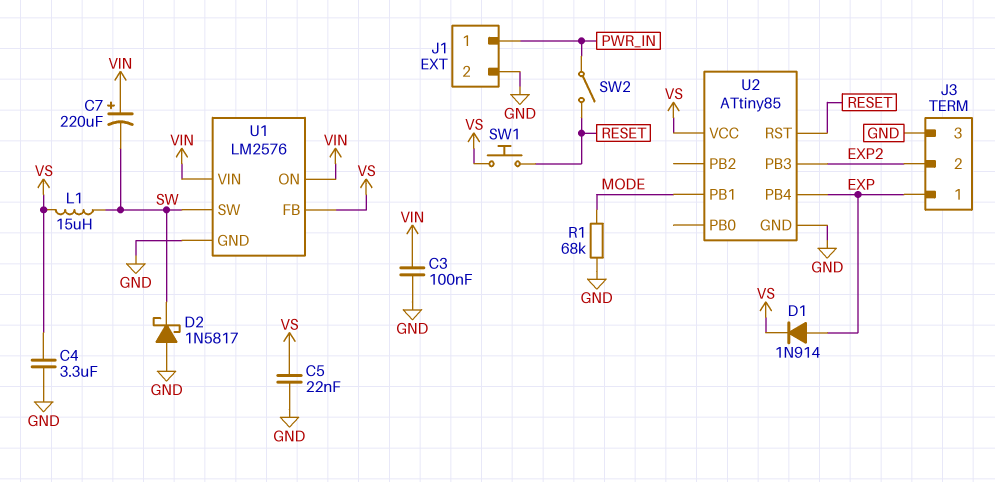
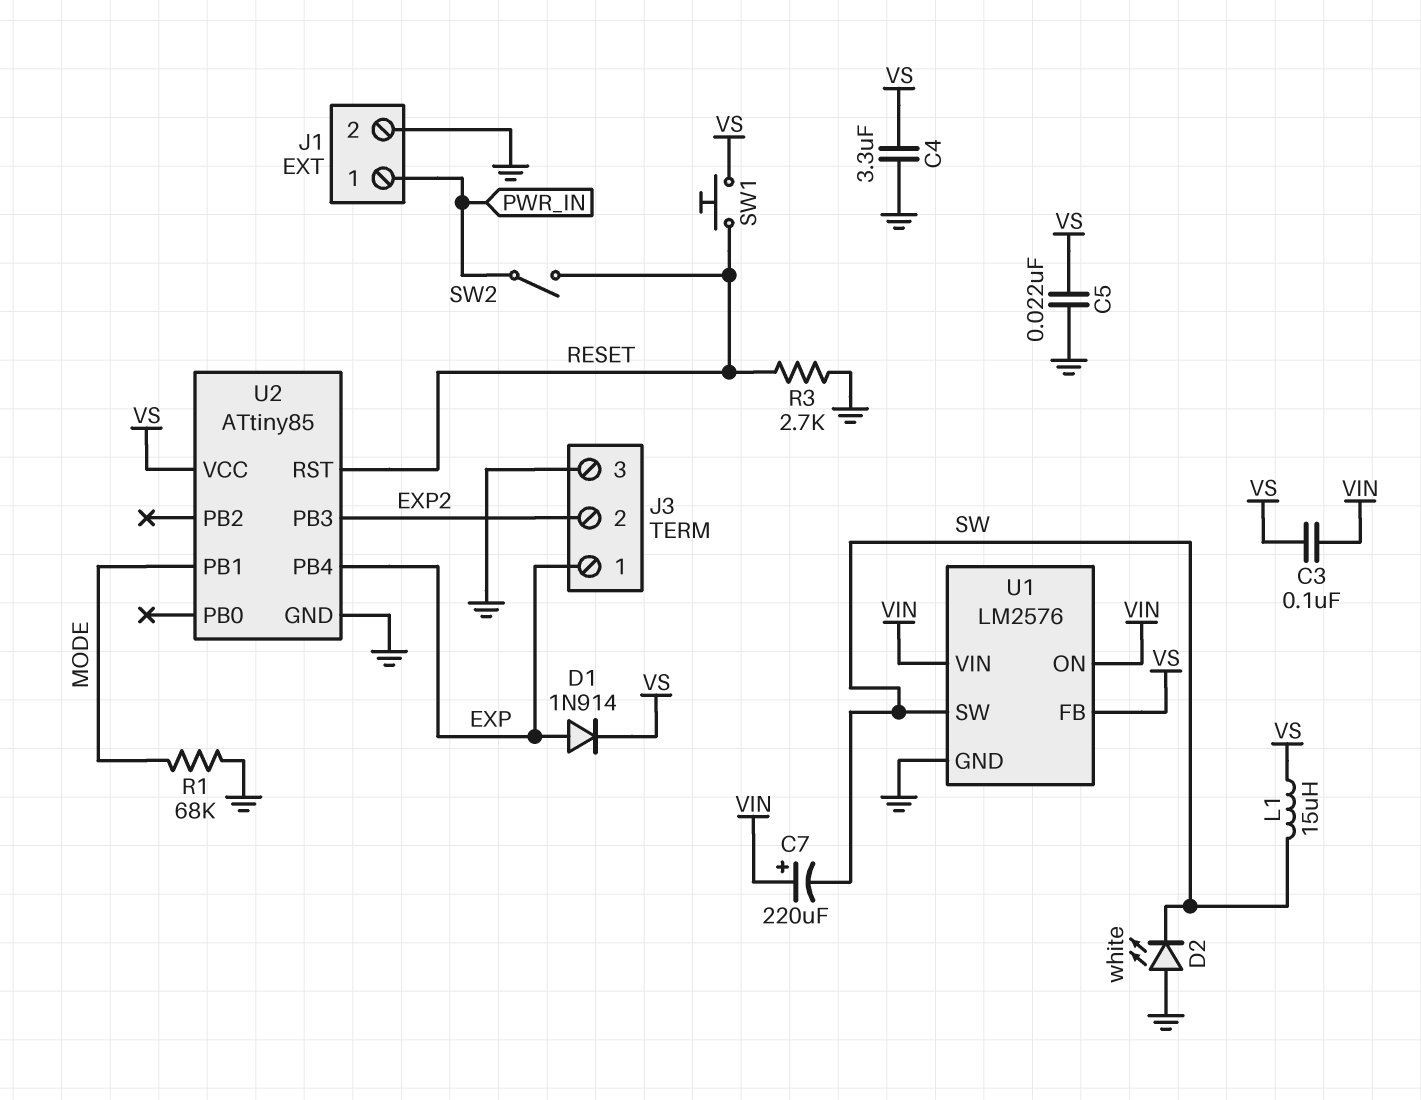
C3: 100nF (GND, VIN) -> 100nF (VIN, VS)
D2: schottky 1N5817 (A GND, K SW) -> LED white (A GND, K SW)
R3: none -> 2.7k (GND, RESET)

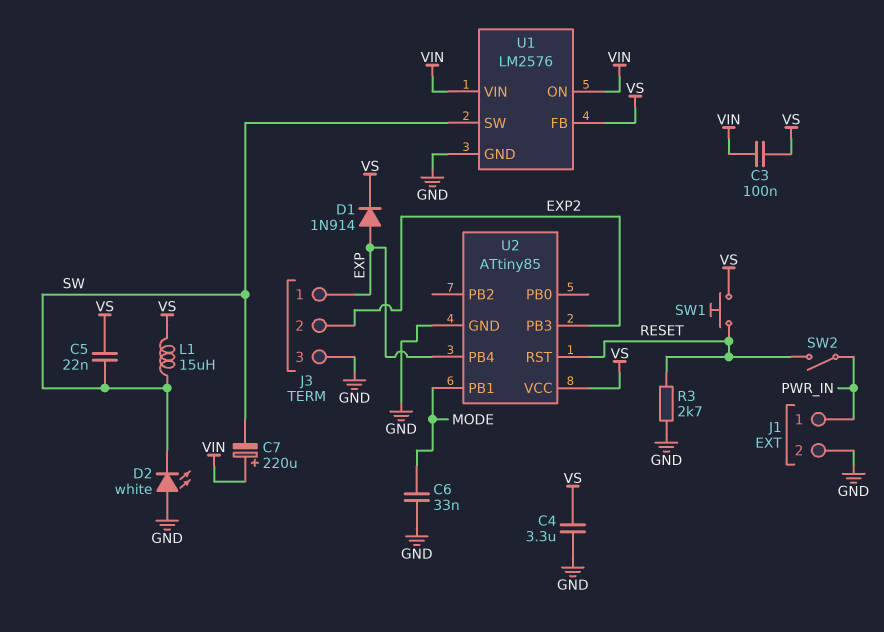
C5: 22nF (GND, VS) -> 22nF (SW, VS)
C6: none -> 33nF (GND, MODE)
R1: 68k (GND, MODE) -> none

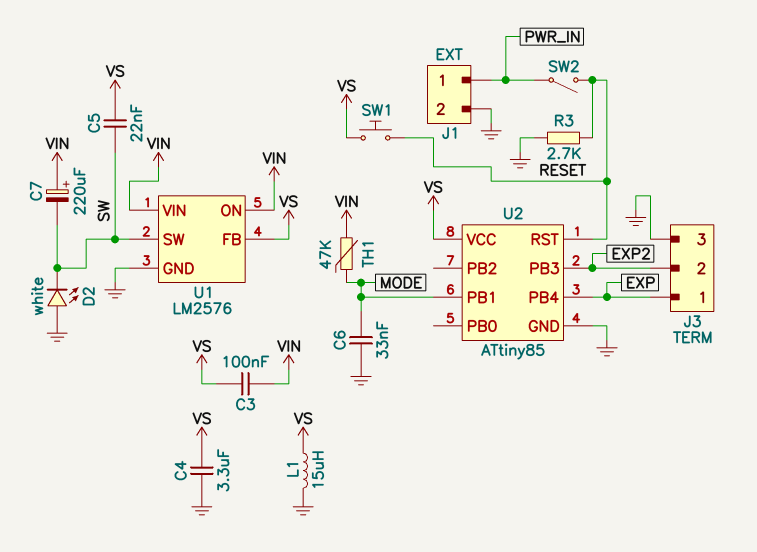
D1: diode 1N914 (A EXP, K VS) -> none
L1: 15uH (SW, VS) -> 15uH (GND, VS)
TH1: none -> 47k (MODE, VIN)

